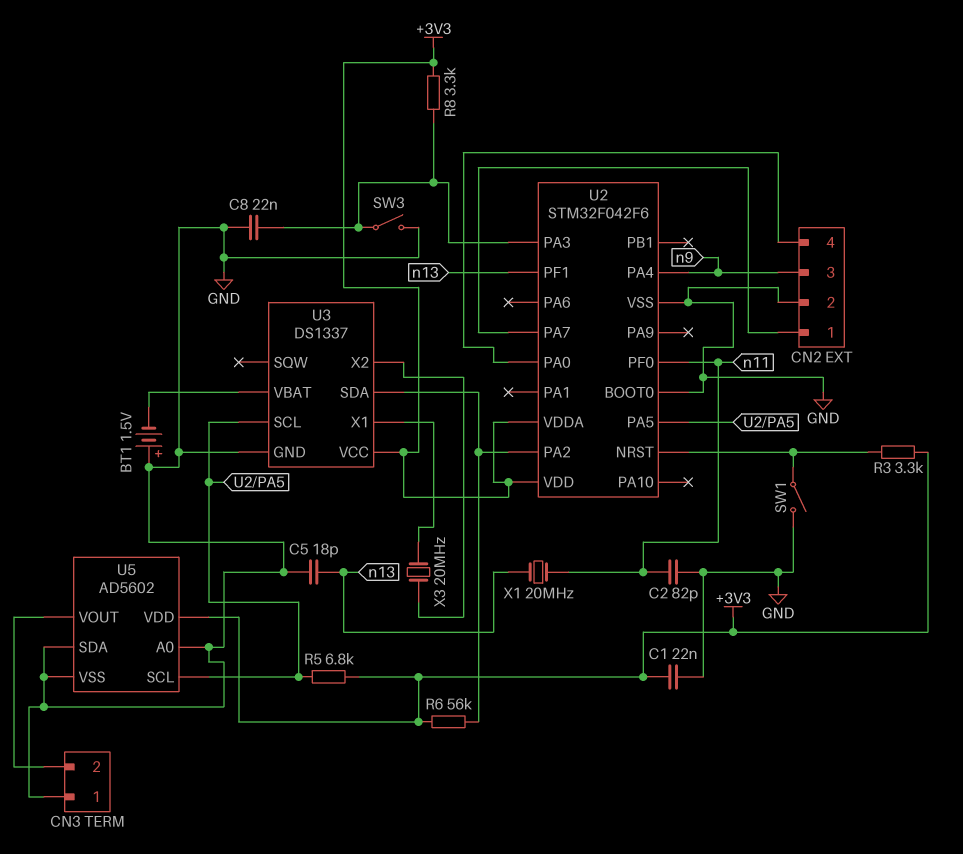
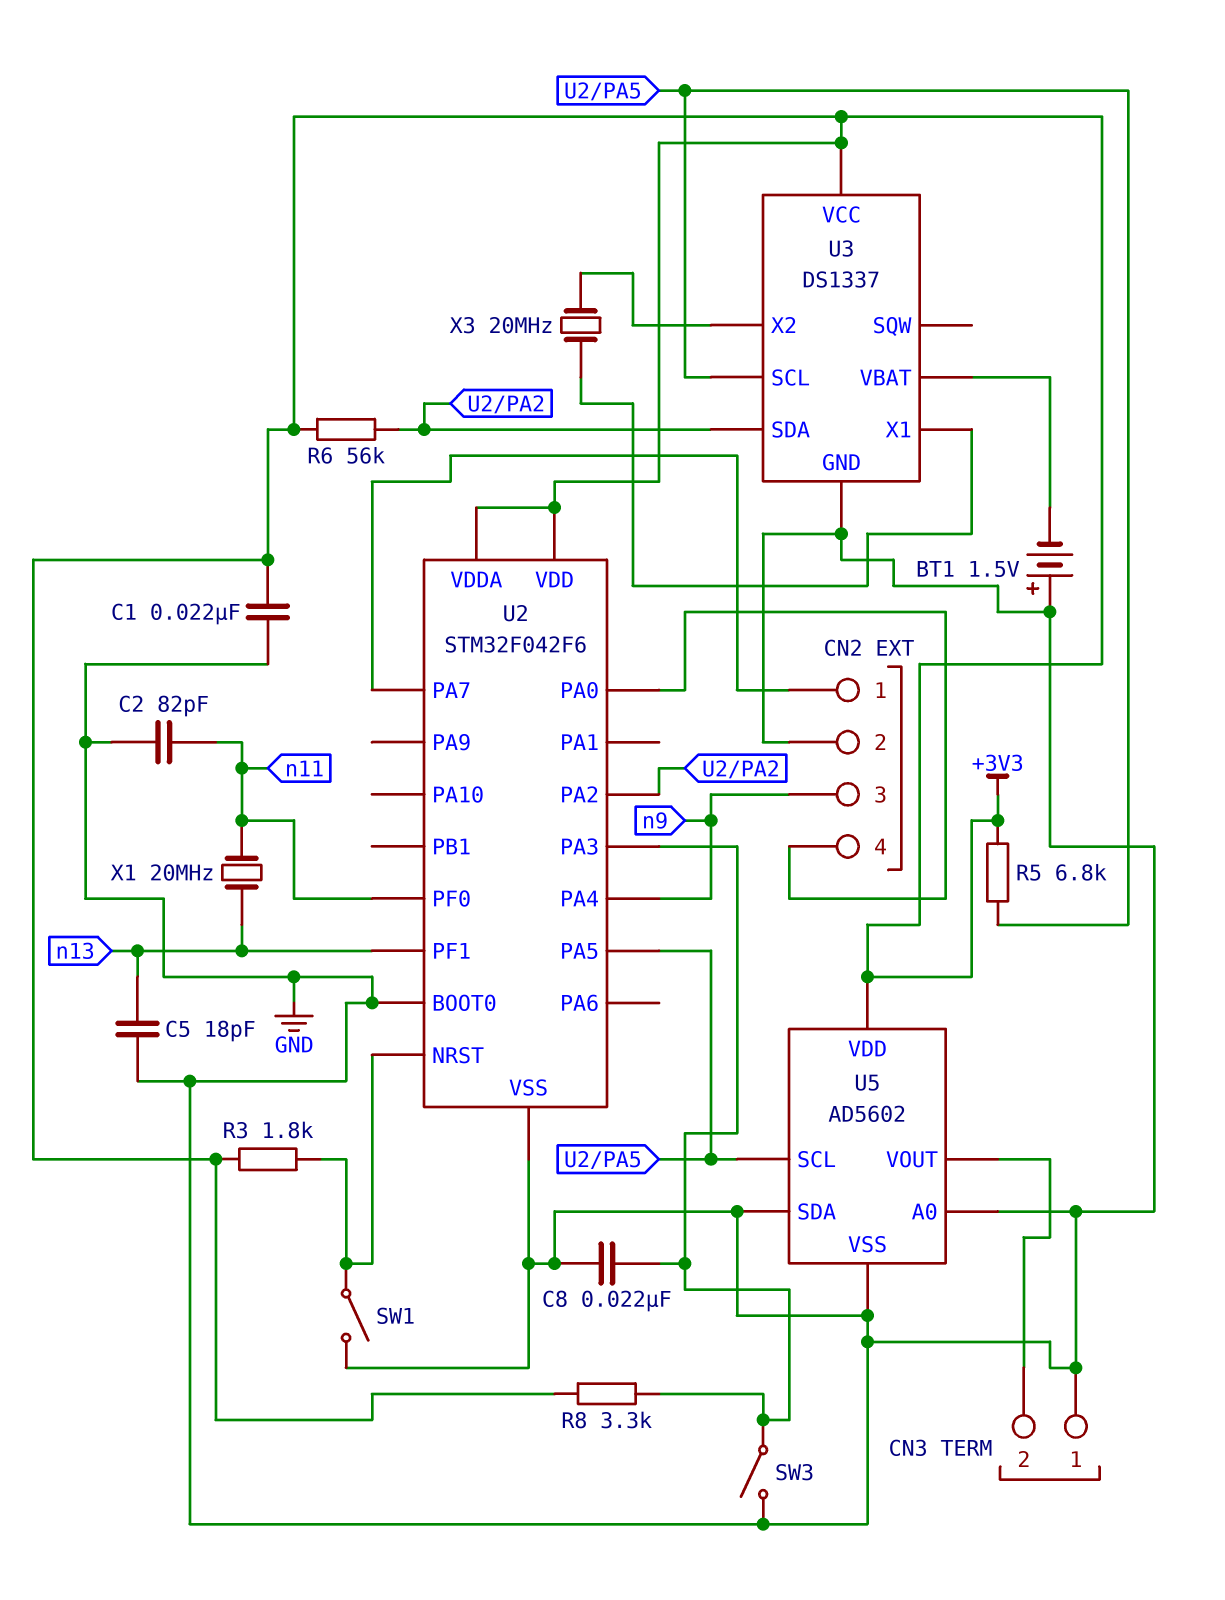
R3: 3.3k (+3V3, U2/NRST) -> 1.8k (+3V3, U2/NRST)

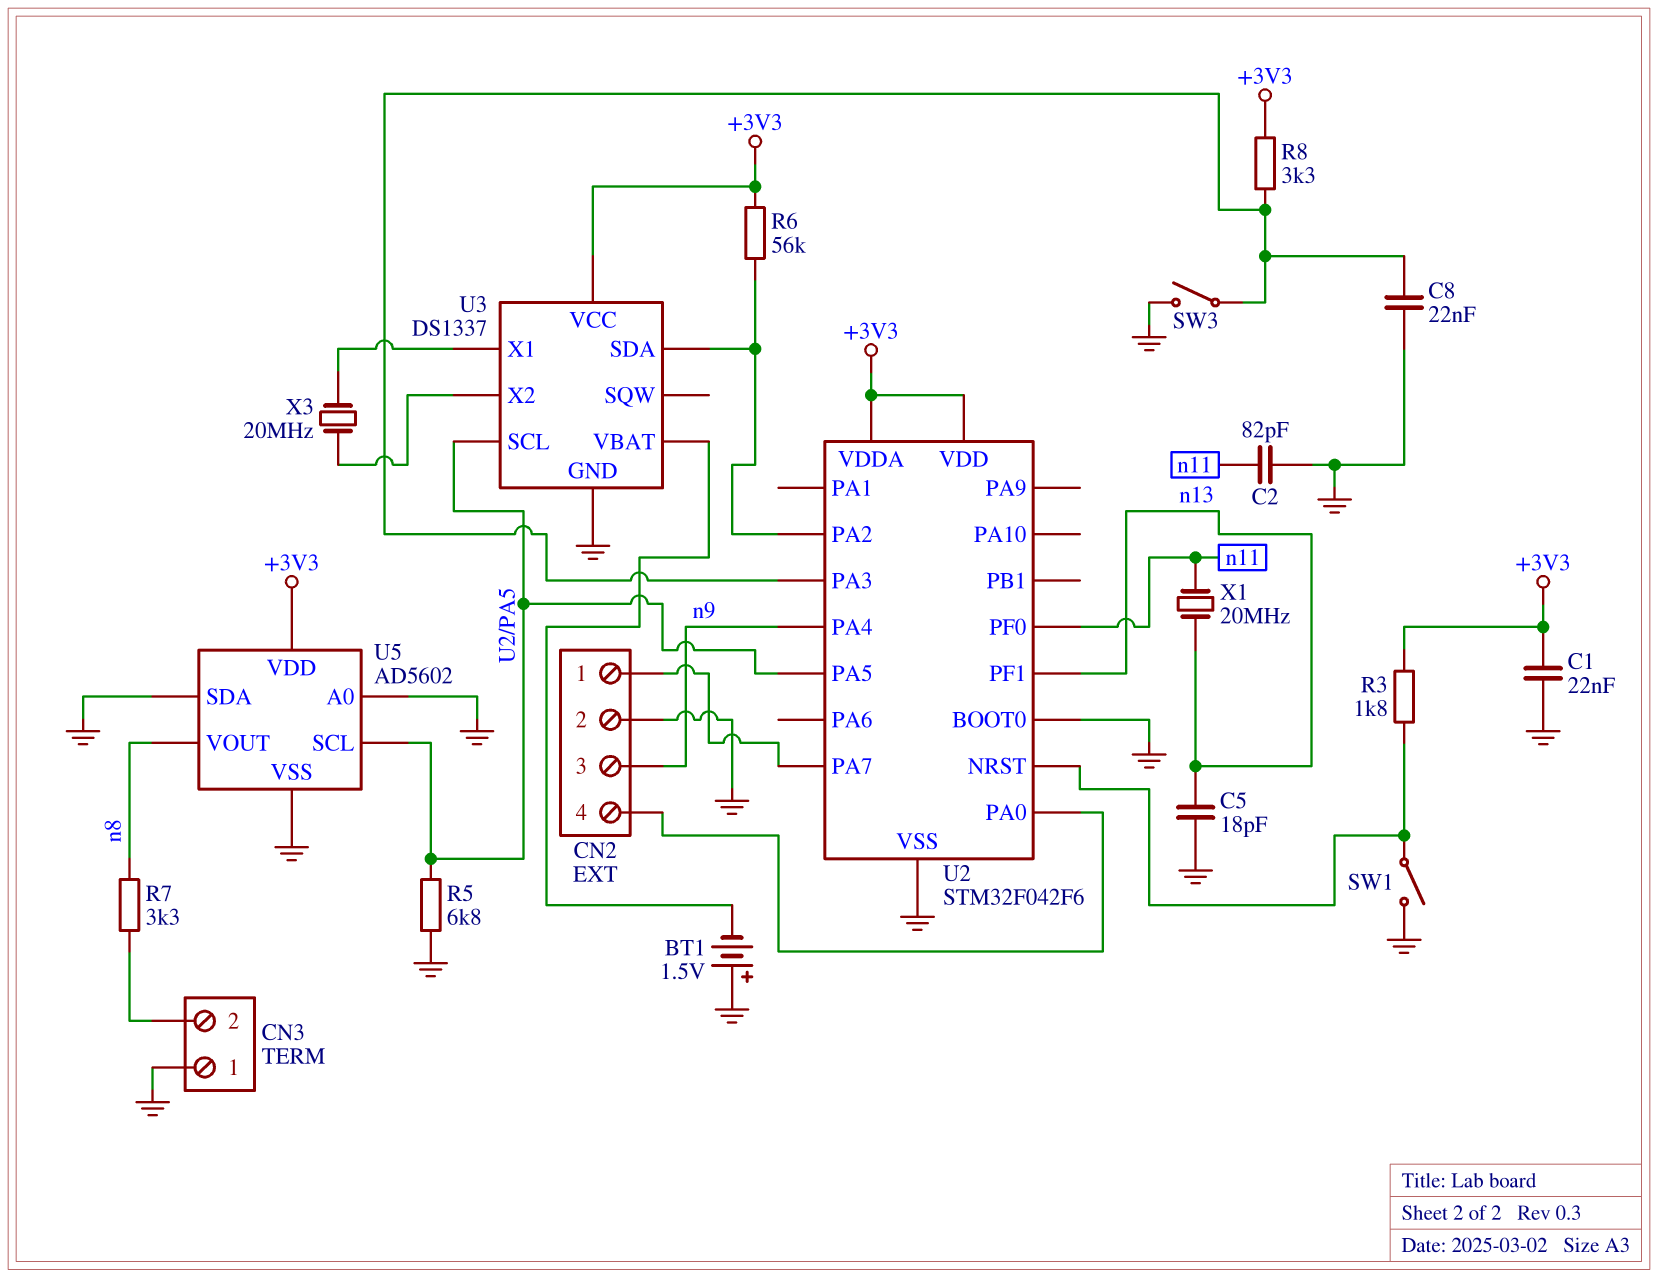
R5: 6.8k (+3V3, U2/PA5) -> 6.8k (GND, U2/PA5)
R7: none -> 3.3k (CN3/2, n8)
U5 pin VOUT: CN3/2 -> n8

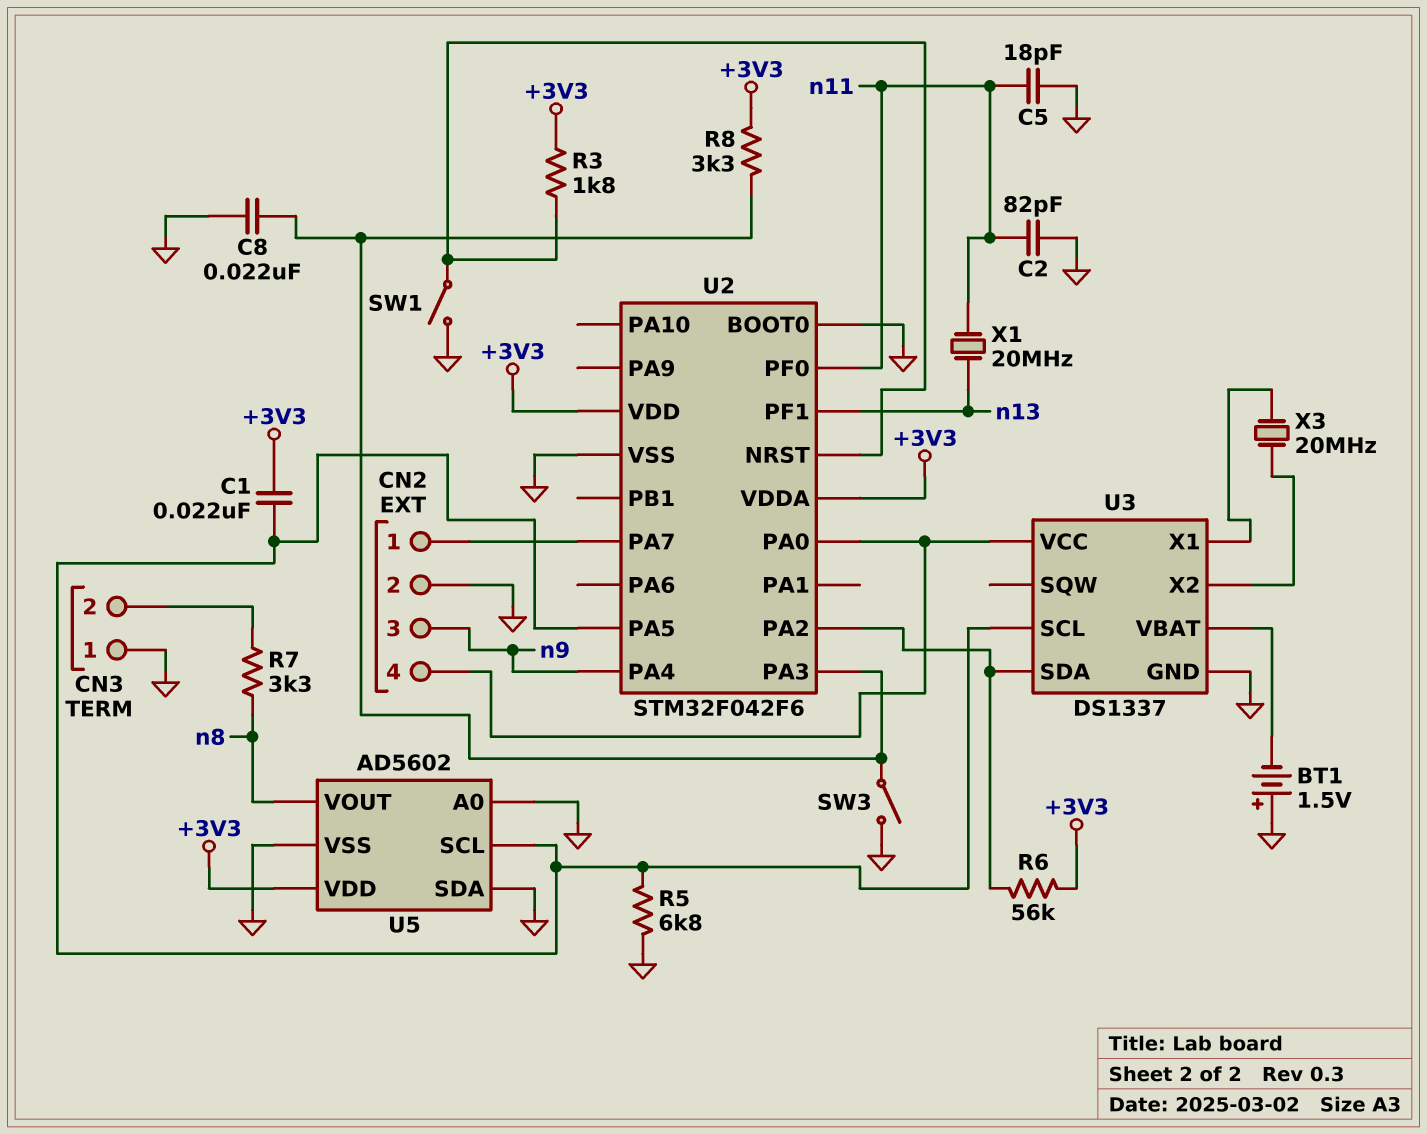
C1: 22nF (+3V3, GND) -> 22nF (+3V3, U2/PA5)
C5: 18pF (GND, n13) -> 18pF (GND, n11)
U3 pin VCC: +3V3 -> CN2/4

